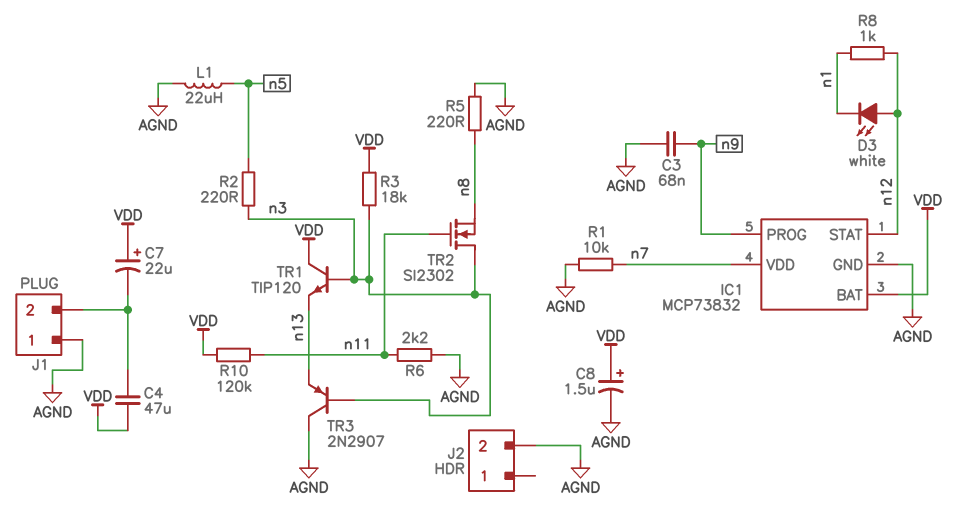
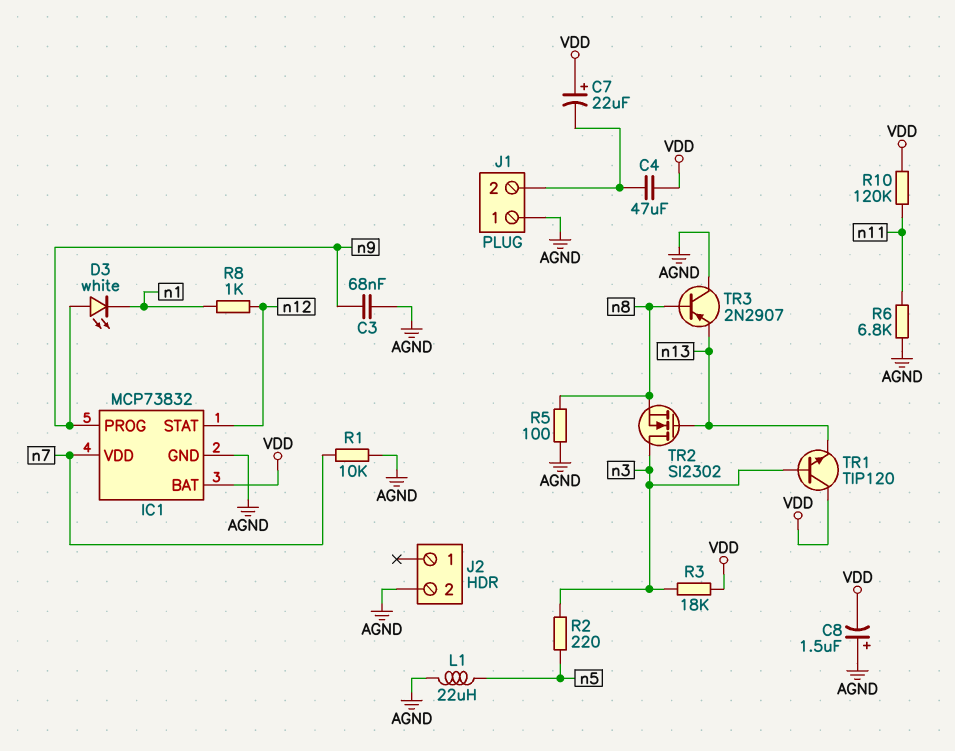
C8: 1.5uF (plus VDD, minus AGND) -> 1.5uF (plus AGND, minus VDD)
D3: LED white (A n12, K n1) -> LED white (A n9, K n1)
R5: 220 (AGND, n8) -> 100 (AGND, n8)
R6: 2.2k (AGND, n11) -> 6.8k (AGND, n11)
TR2: NMOS SI2302 (G n11, D n3, S n8) -> NMOS SI2302 (G n13, D n3, S n8)
TR3: PNP 2N2907 (B n3, C AGND, E n13) -> PNP 2N2907 (B n8, C AGND, E n13)

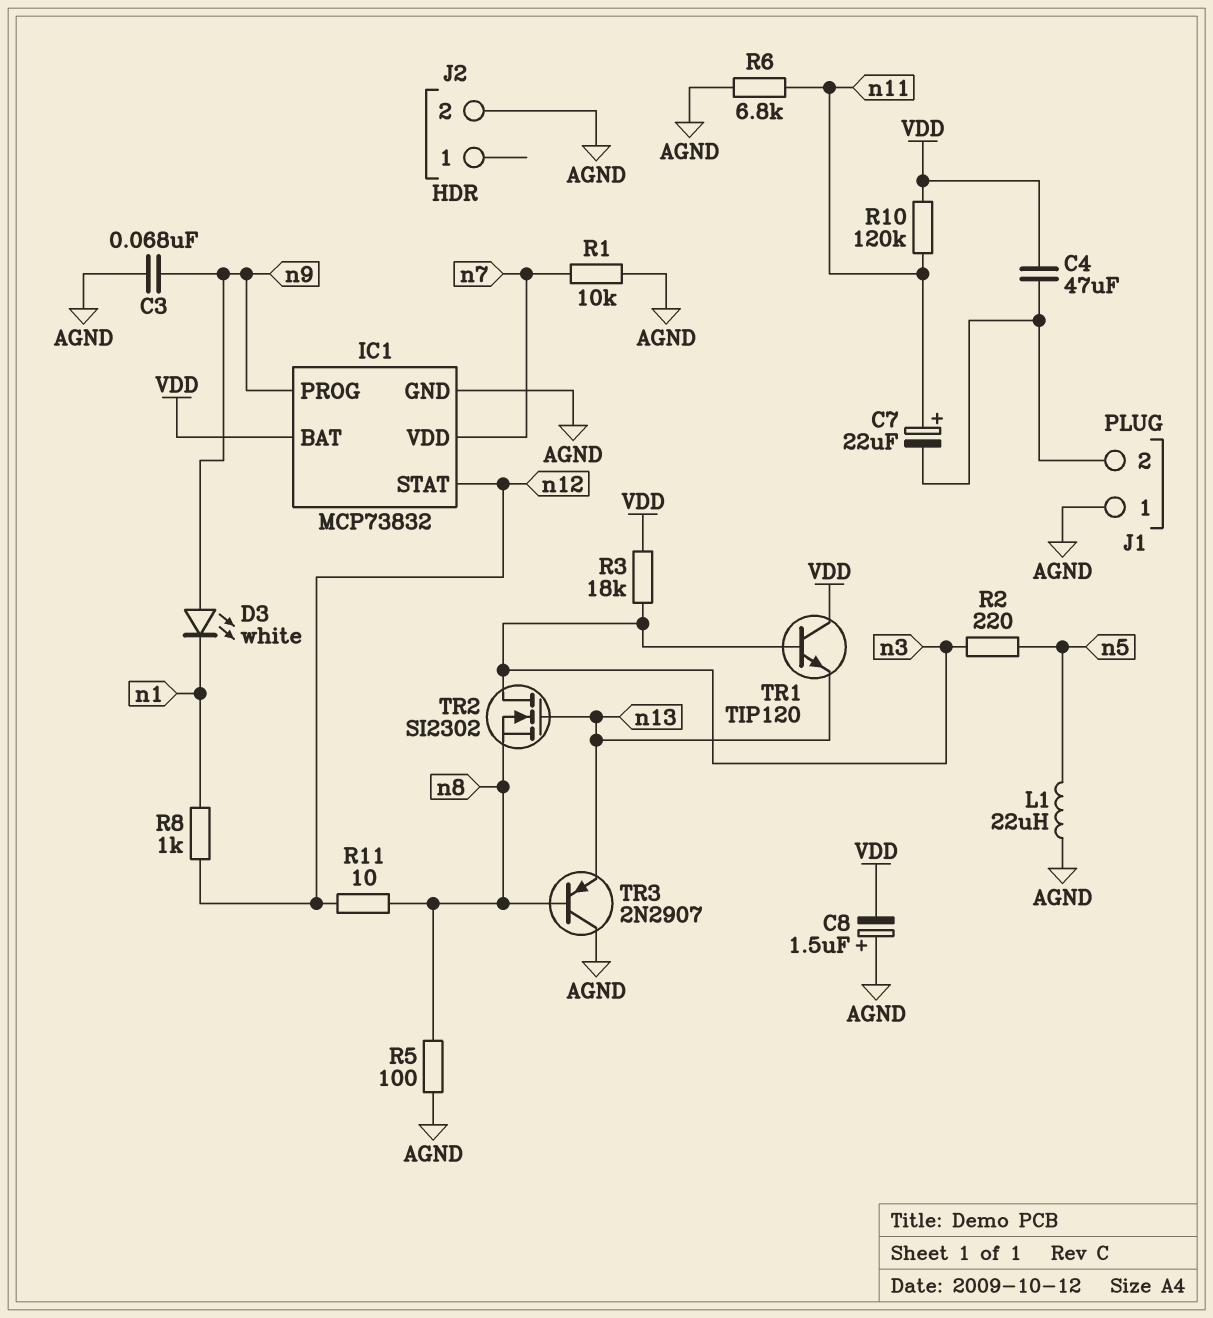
C7: 22uF (plus VDD, minus J1/2) -> 22uF (plus n11, minus J1/2)
R11: none -> 10 (n8, n12)

